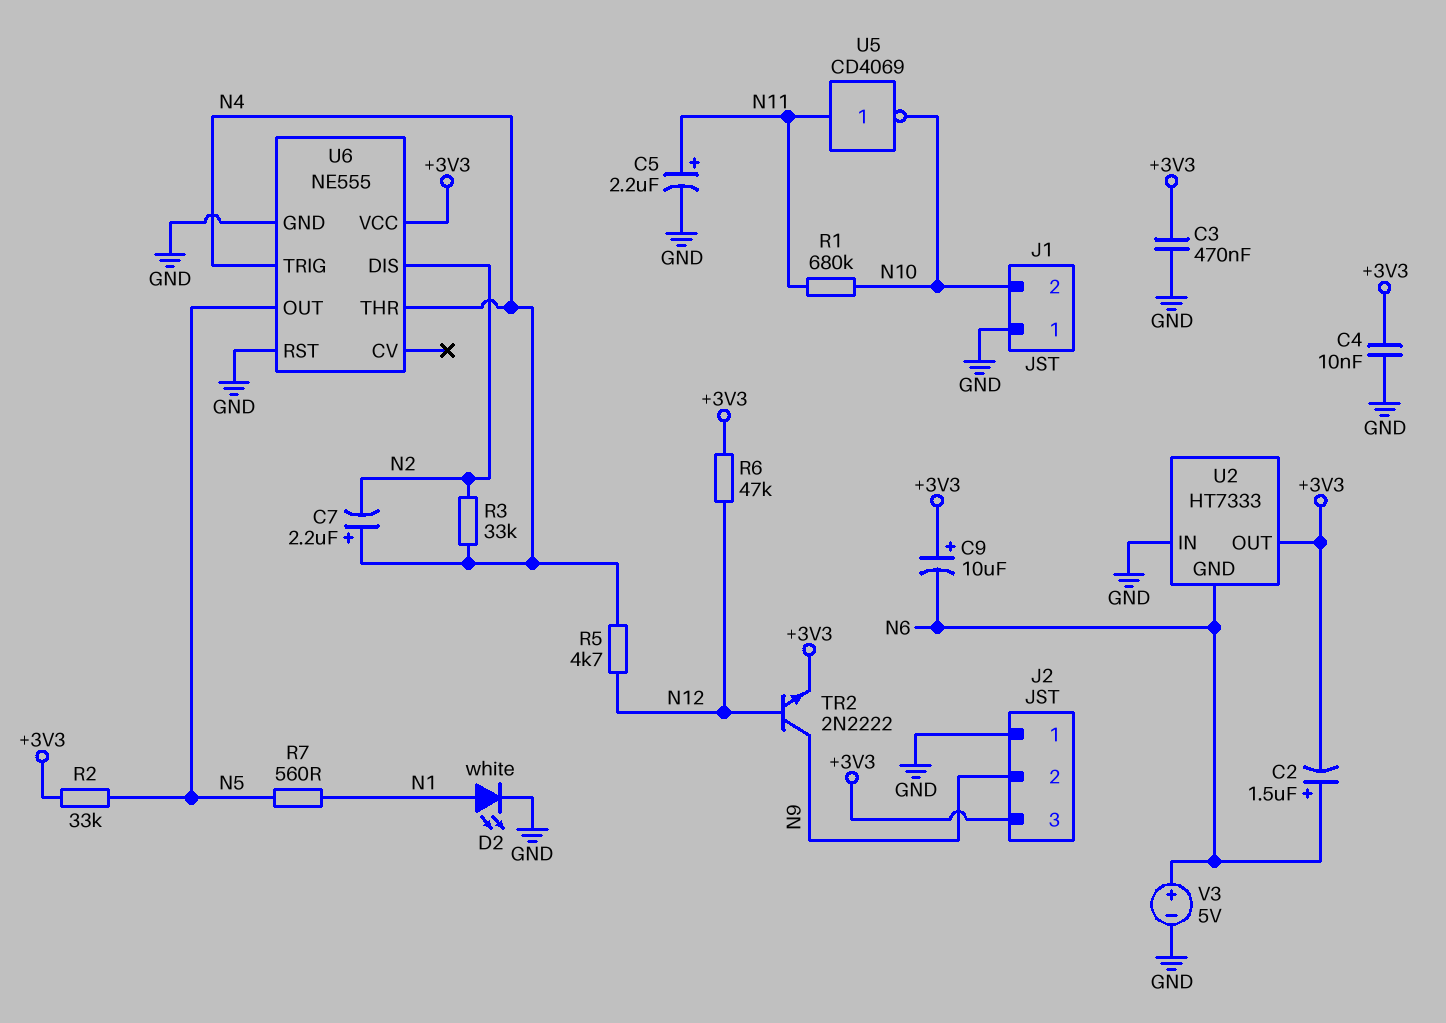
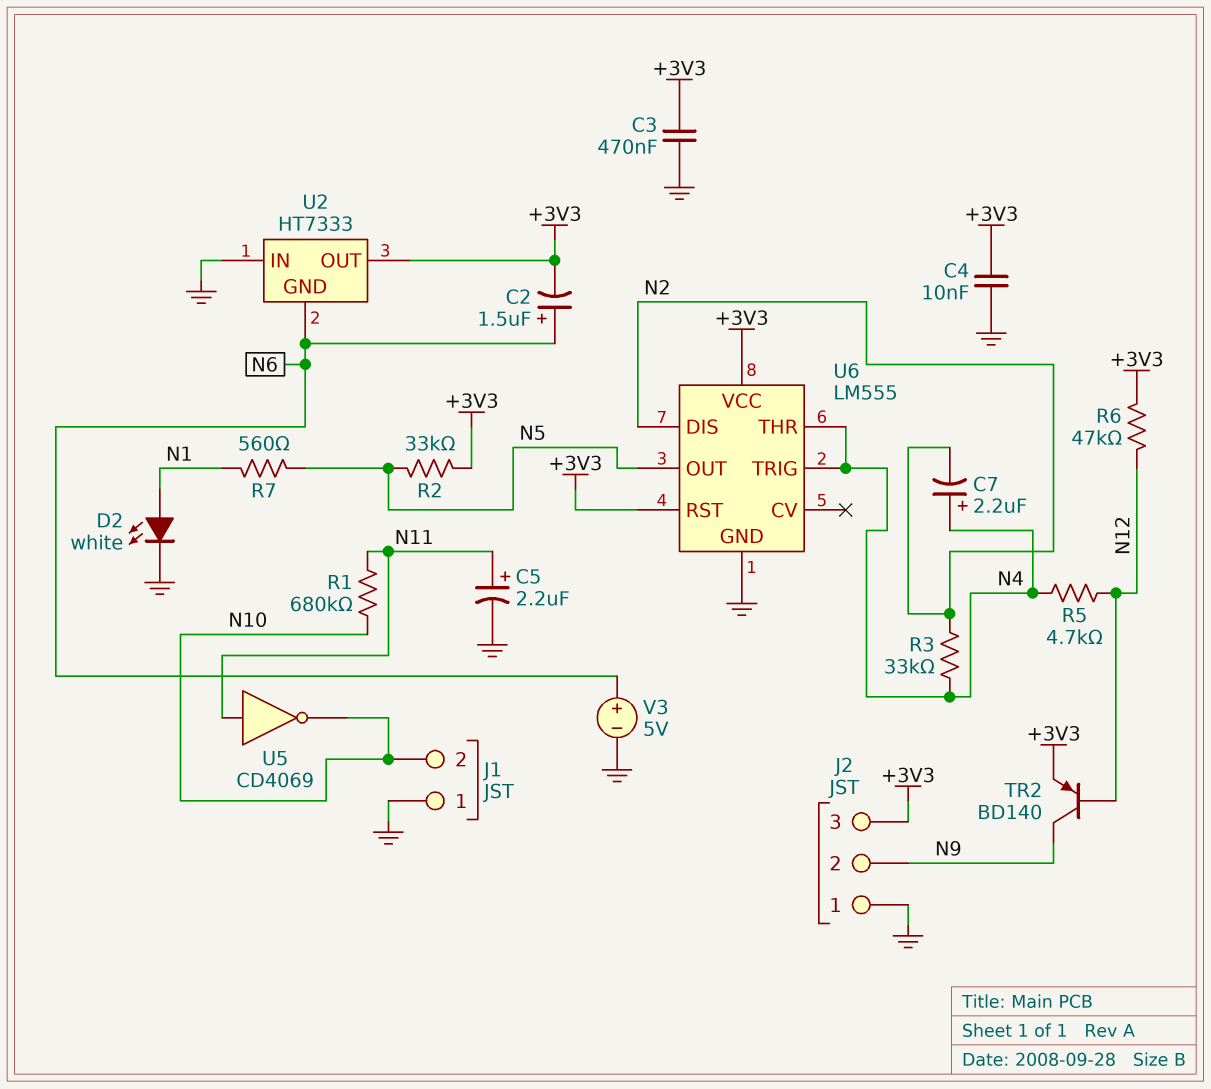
C9: 10uF (plus +3V3, minus N6) -> none
TR2: NPN 2N2222 (B N12, C N9, E +3V3) -> PNP BD140 (B N12, C N9, E +3V3)
U6: NE555 -> LM555
U6 pin RST: GND -> +3V3

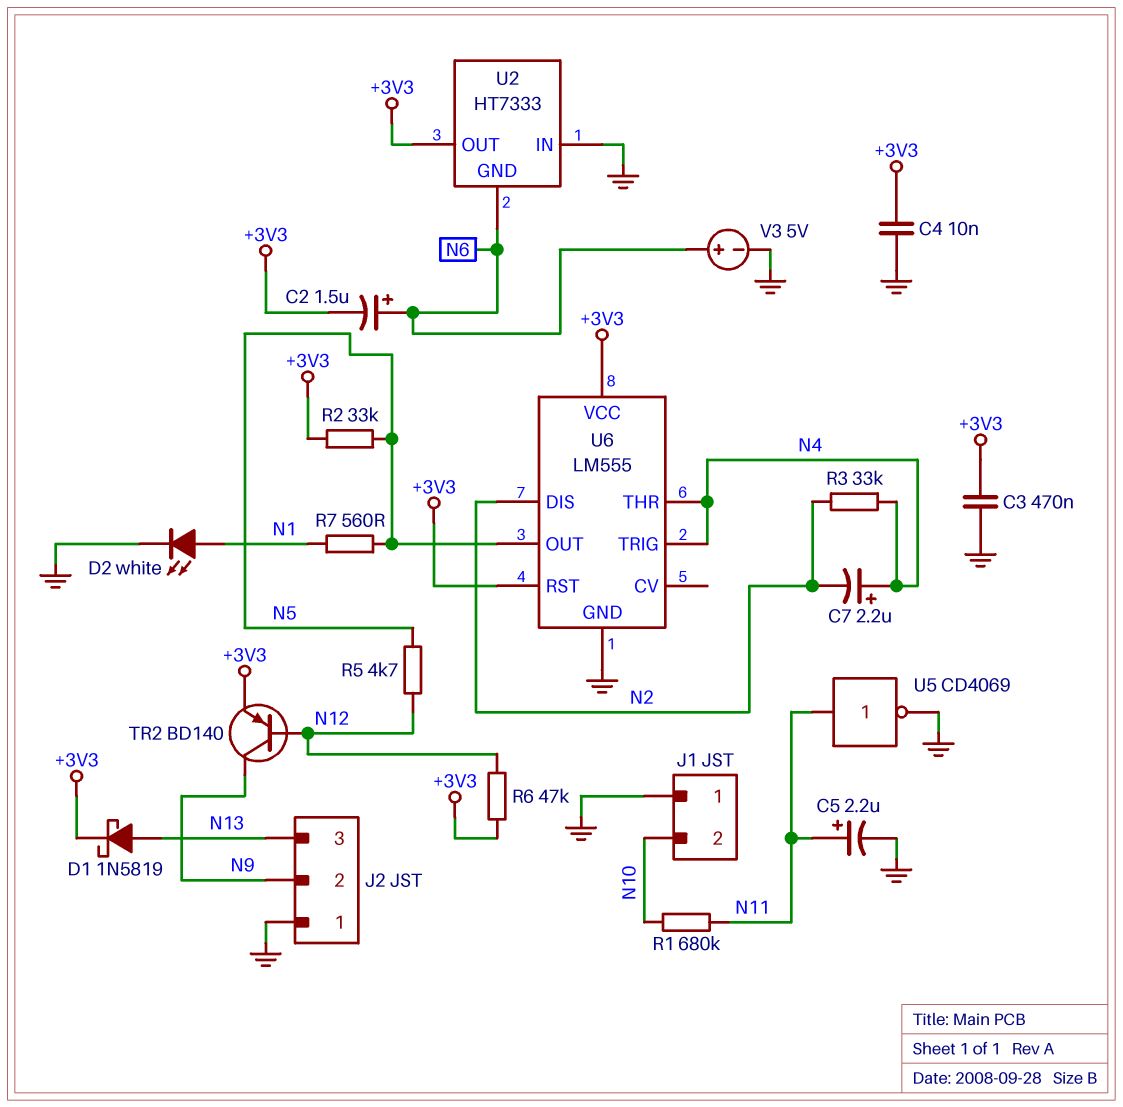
D1: none -> schottky 1N5819 (A N13, K +3V3)
J2 pin 3: +3V3 -> N13
R5: 4.7k (N4, N12) -> 4.7k (N5, N12)
U5: NOT CD4069 (in N11, out N10) -> NOT CD4069 (in N11, out GND)

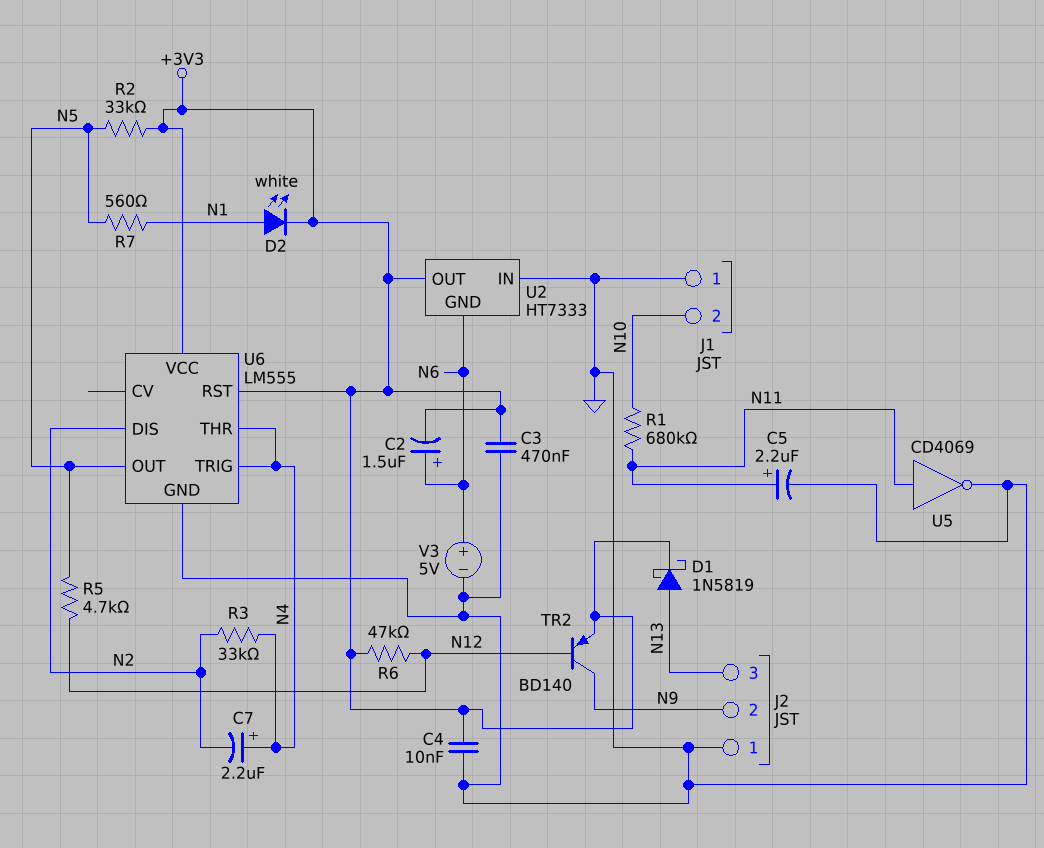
D2: LED white (A N1, K GND) -> LED white (A N1, K +3V3)

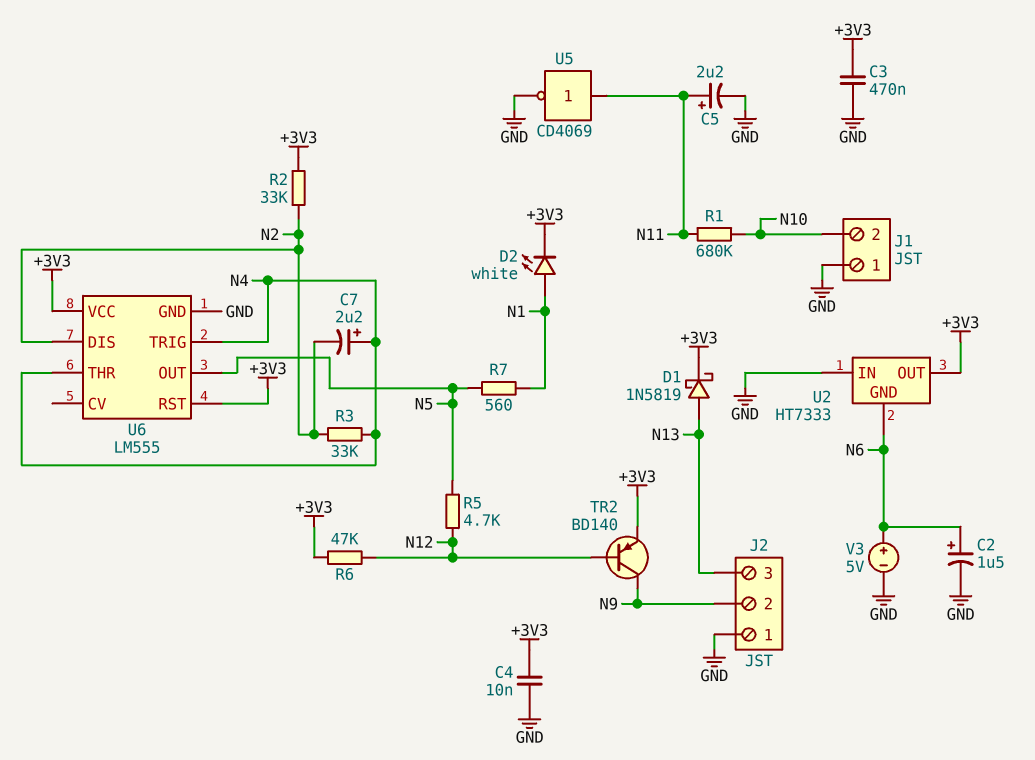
C2: 1.5uF (plus N6, minus +3V3) -> 1.5uF (plus N6, minus GND)
R2: 33k (+3V3, N5) -> 33k (+3V3, N2)

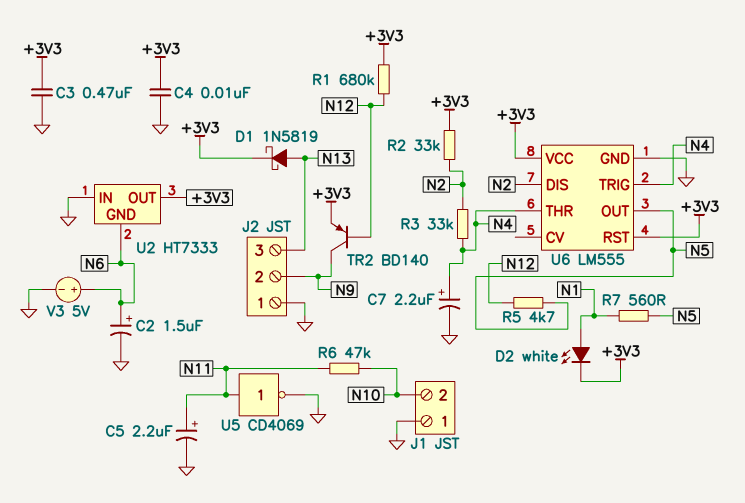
C7: 2.2uF (plus N4, minus N2) -> 2.2uF (plus N4, minus GND)
R1: 680k (N10, N11) -> 680k (+3V3, N12)
R6: 47k (+3V3, N12) -> 47k (N10, N11)

